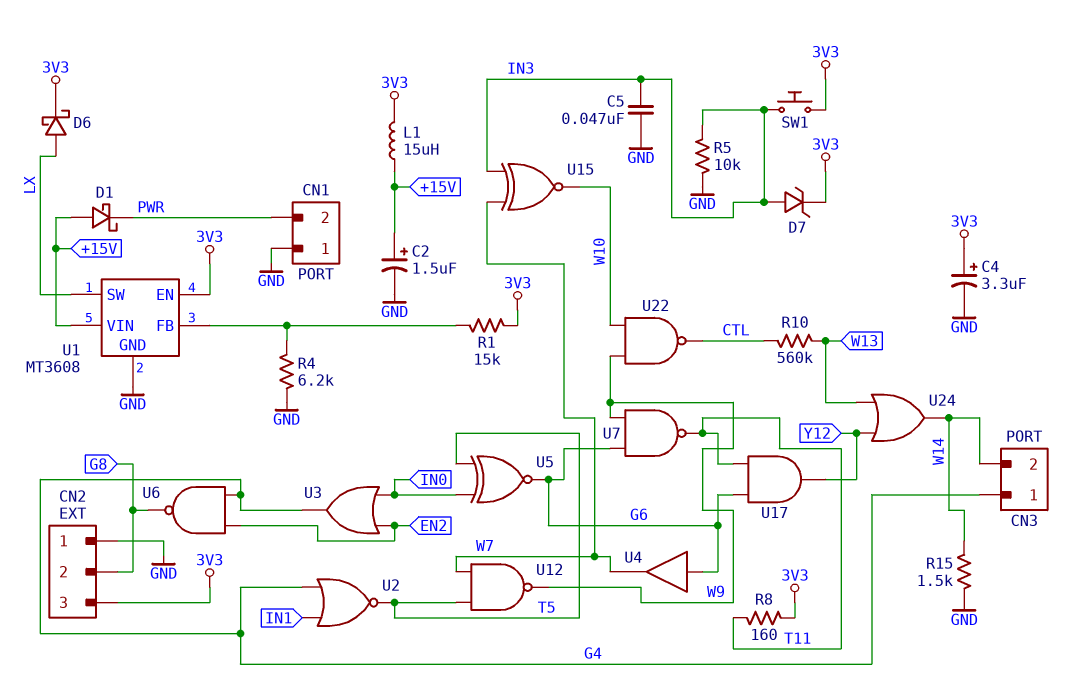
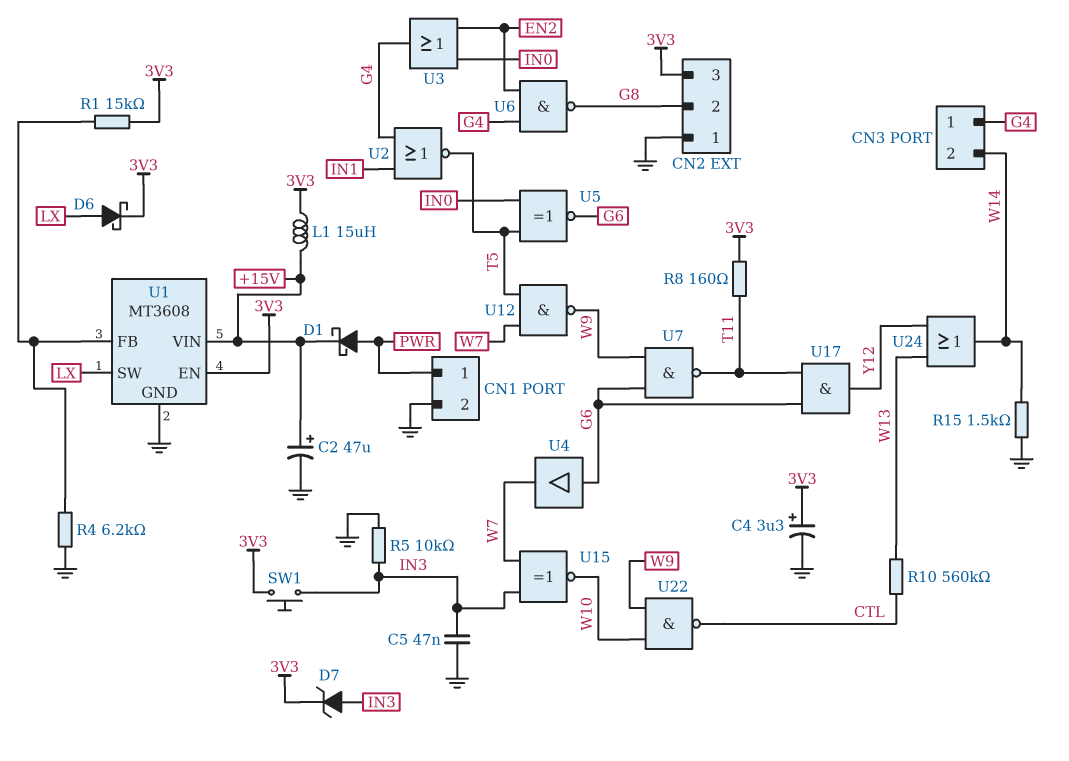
C2: 1.5uF (plus +15V, minus GND) -> 47uF (plus +15V, minus GND)
CN1 pin 1: GND -> PWR
CN1 pin 2: PWR -> GND
D1: schottky (A +15V, K PWR) -> schottky (A PWR, K +15V)

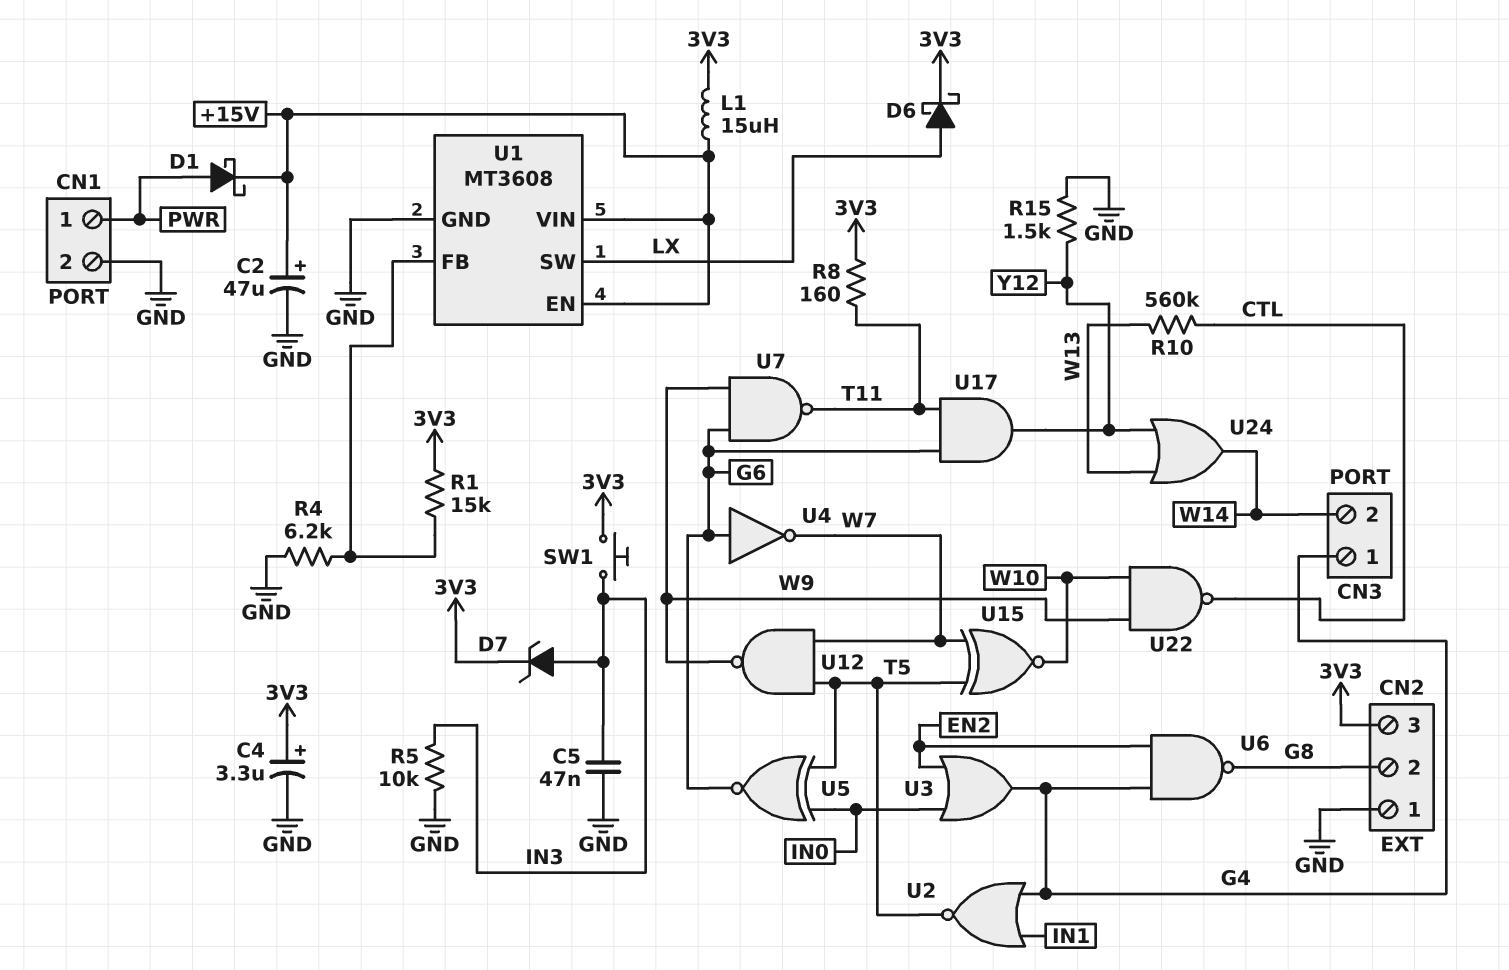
R15: 1.5k (GND, W14) -> 1.5k (GND, Y12)
U1 pin EN: 3V3 -> +15V
U4: buffer (in G6, out W7) -> NOT (in G6, out W7)
U15: XNOR (in IN3, in W7, out W10) -> XNOR (in T5, in W7, out W10)

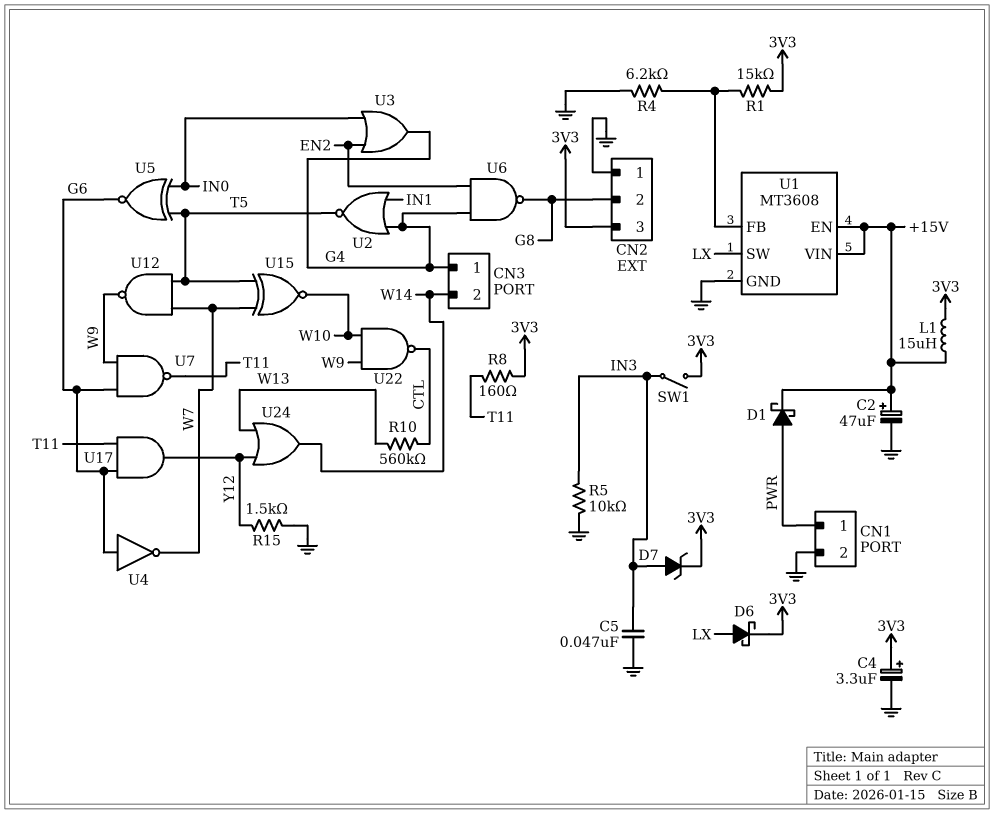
SW1: button (3V3, IN3) -> switch (3V3, IN3)

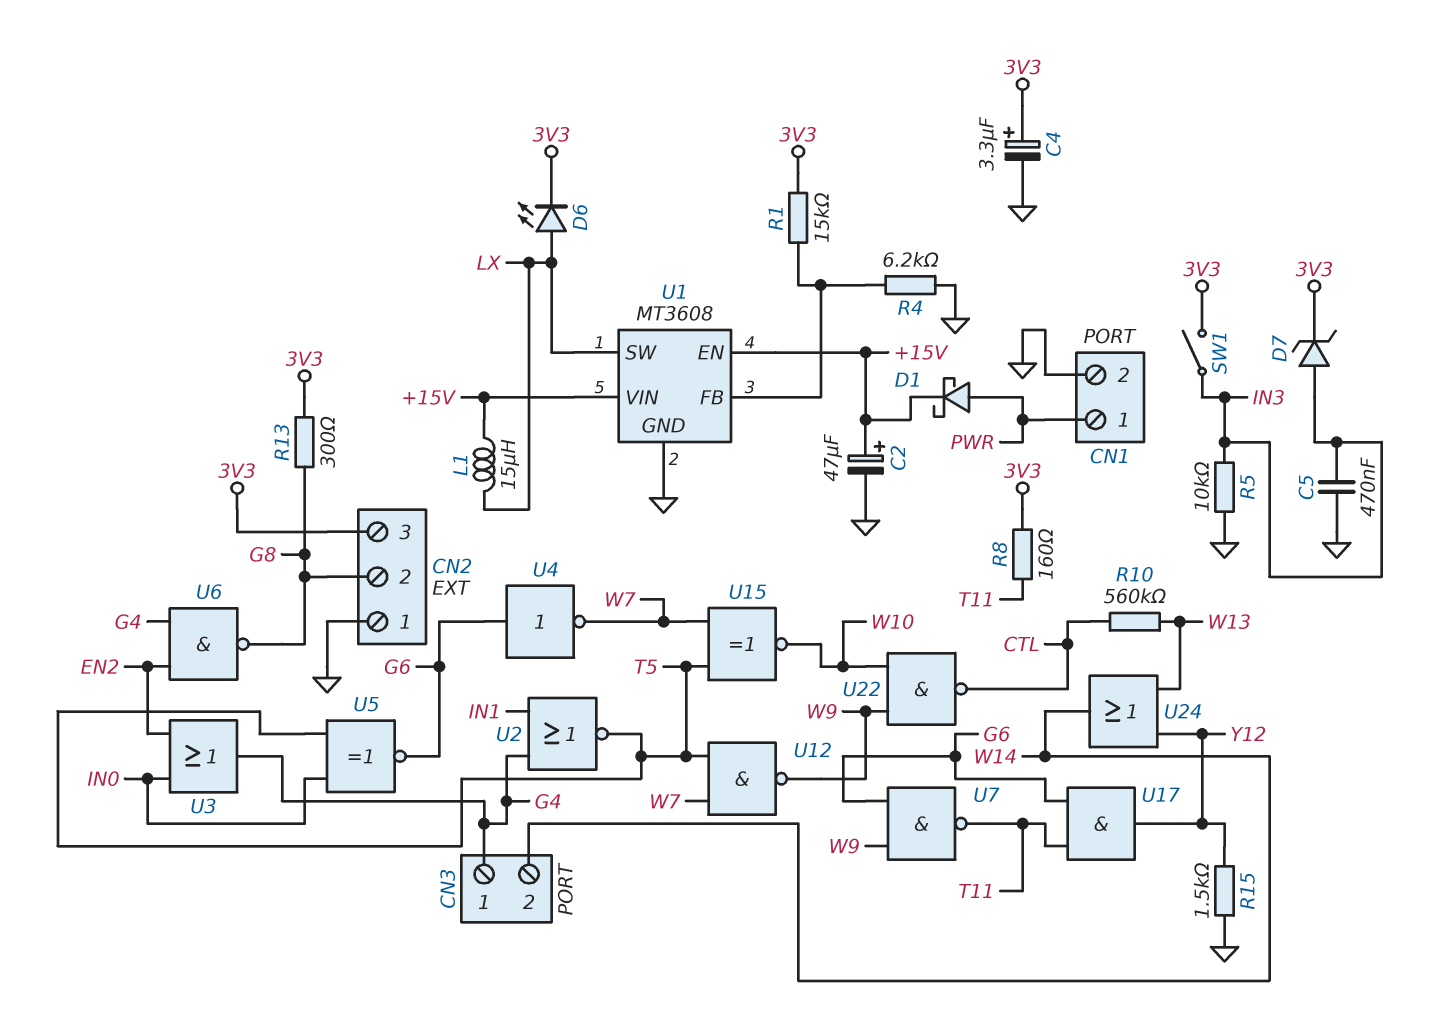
C5: 47nF (GND, IN3) -> 470nF (GND, IN3)
D6: schottky (A LX, K 3V3) -> LED (A LX, K 3V3)
L1: 15uH (+15V, 3V3) -> 15uH (+15V, LX)
R13: none -> 300 (3V3, G8)

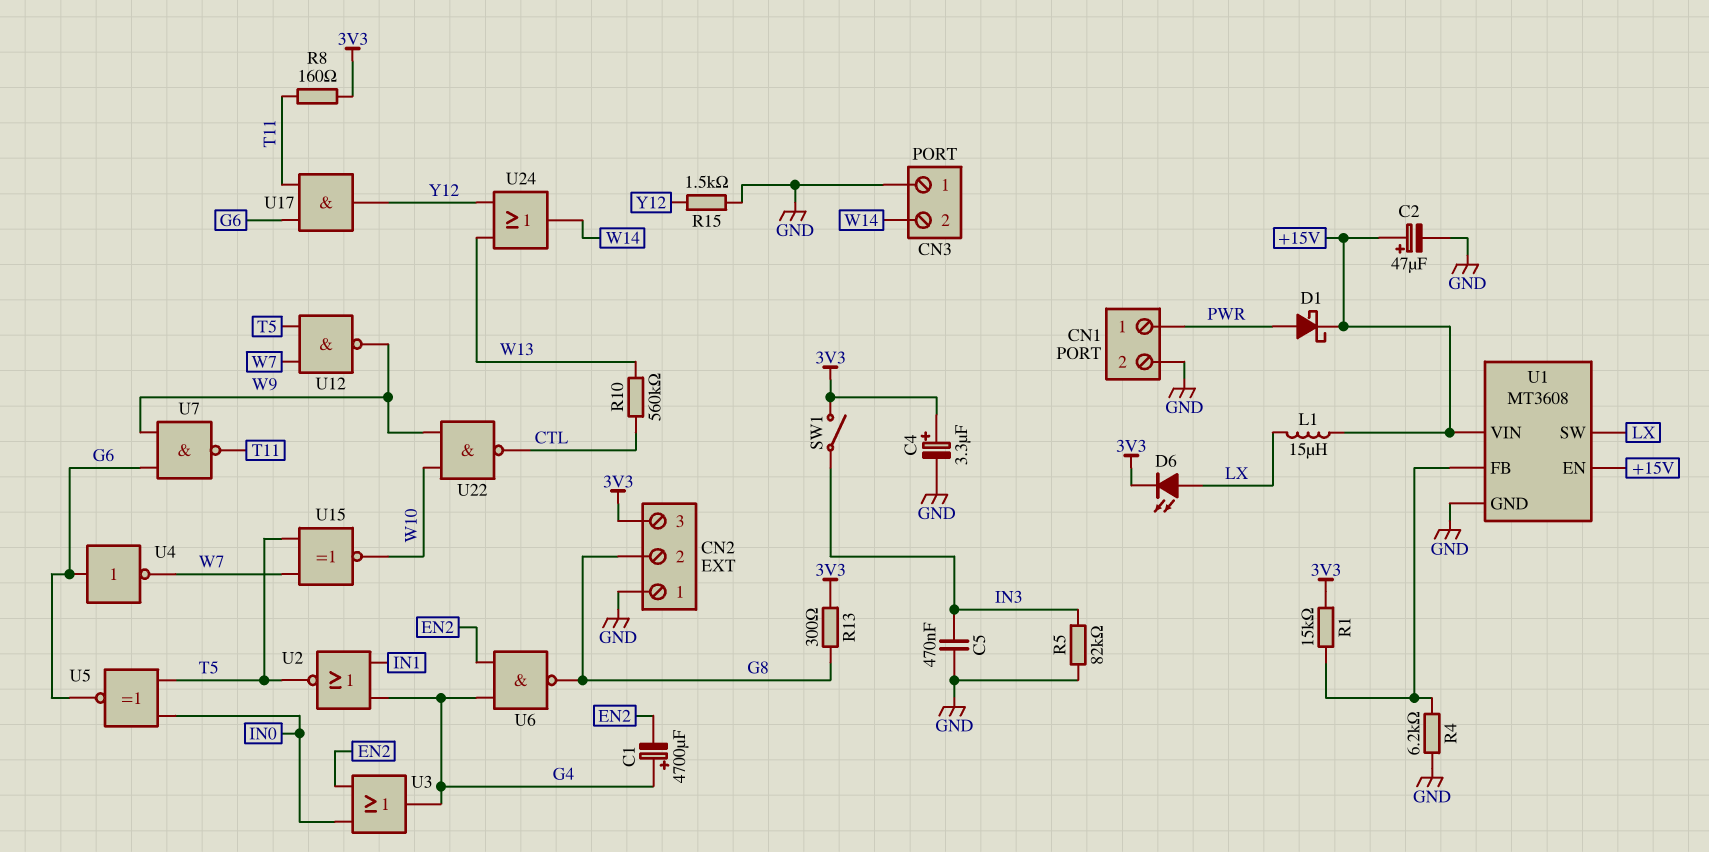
C1: none -> 4700uF (plus G4, minus EN2)
CN3 pin 1: G4 -> GND
D7: zener (A IN3, K 3V3) -> none
R5: 10k (GND, IN3) -> 82k (GND, IN3)

